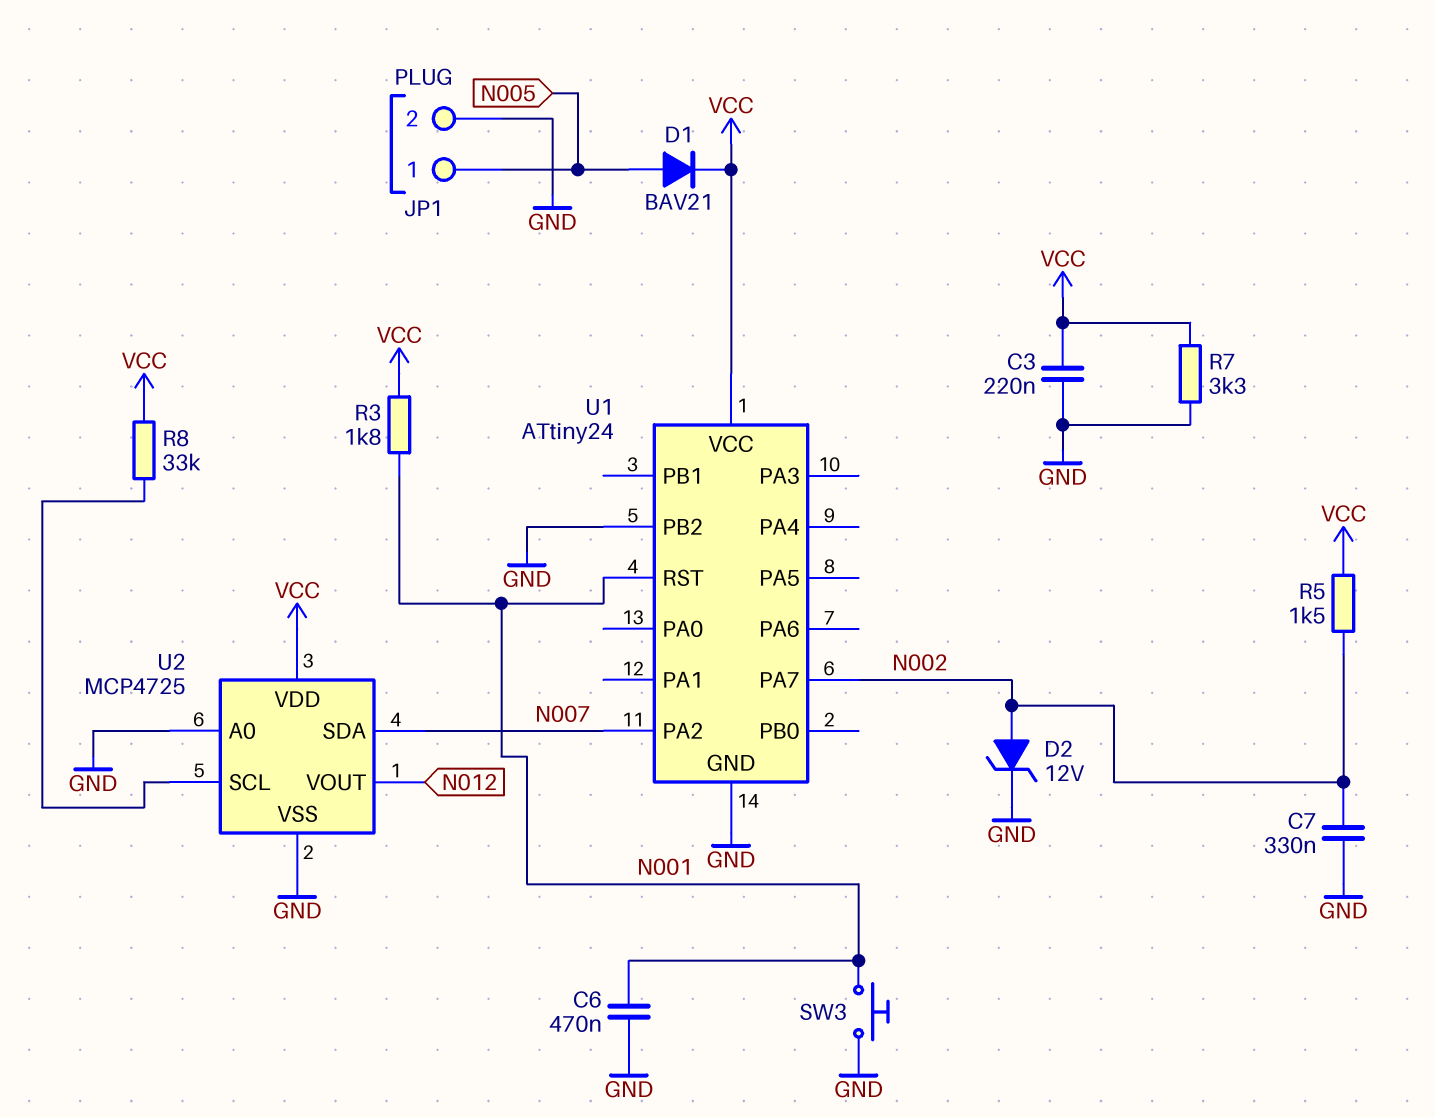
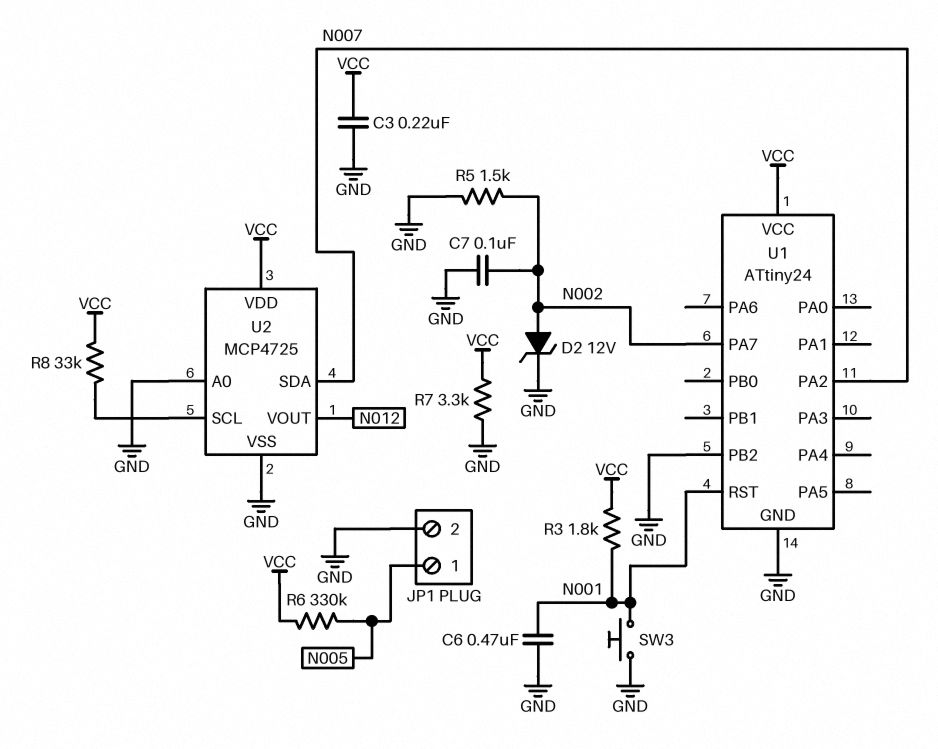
C7: 330nF (GND, N002) -> 100nF (GND, N002)
D1: diode BAV21 (A N005, K VCC) -> none
R5: 1.5k (N002, VCC) -> 1.5k (GND, N002)
R6: none -> 330k (N005, VCC)

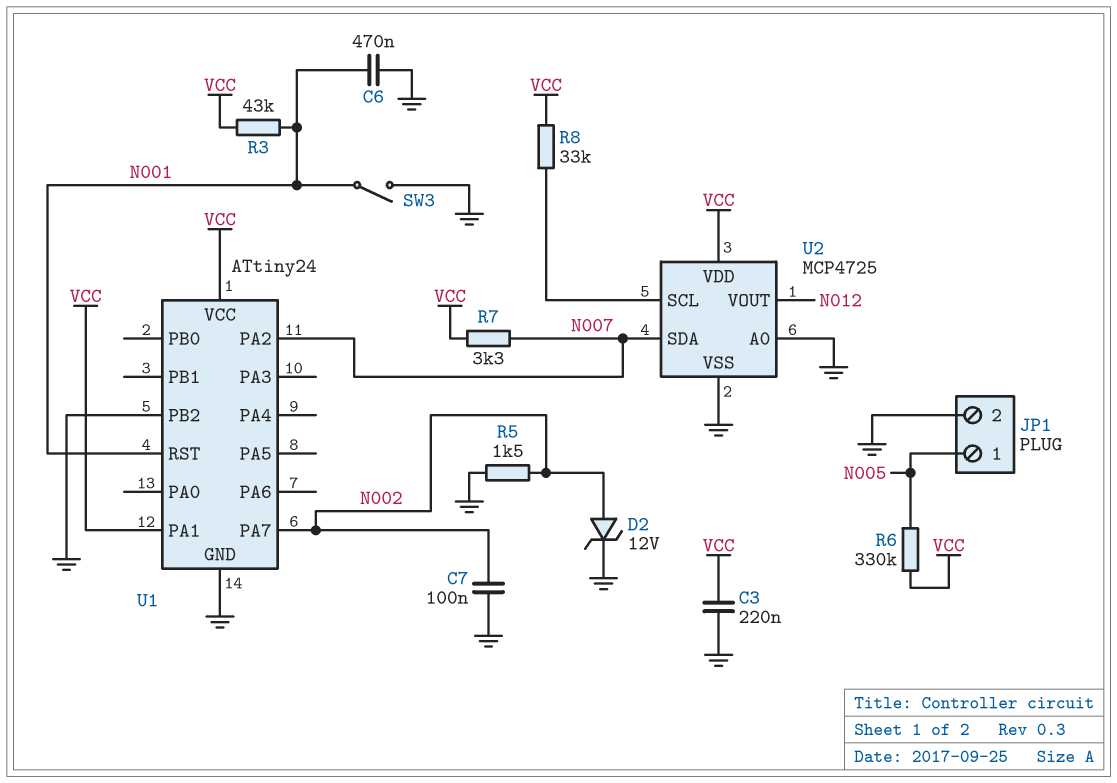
R3: 1.8k (N001, VCC) -> 43k (N001, VCC)
R7: 3.3k (GND, VCC) -> 3.3k (N007, VCC)
SW3: button (GND, N001) -> switch (GND, N001)
U1 pin PA1: none -> VCC

